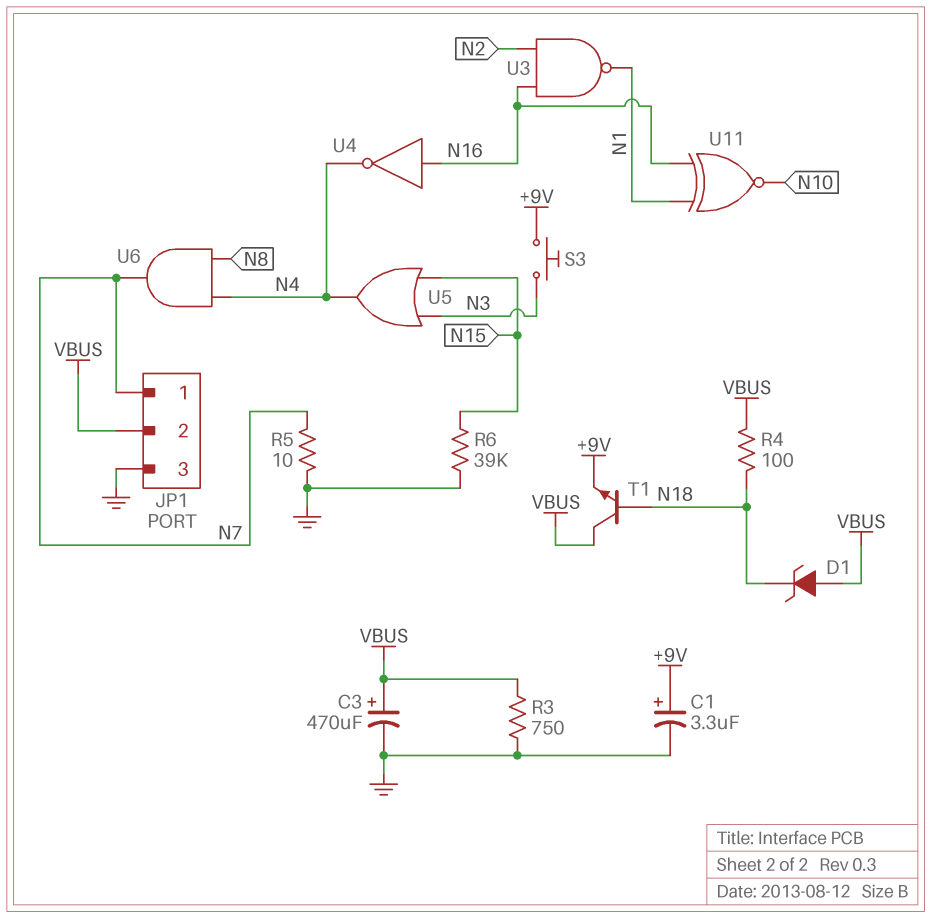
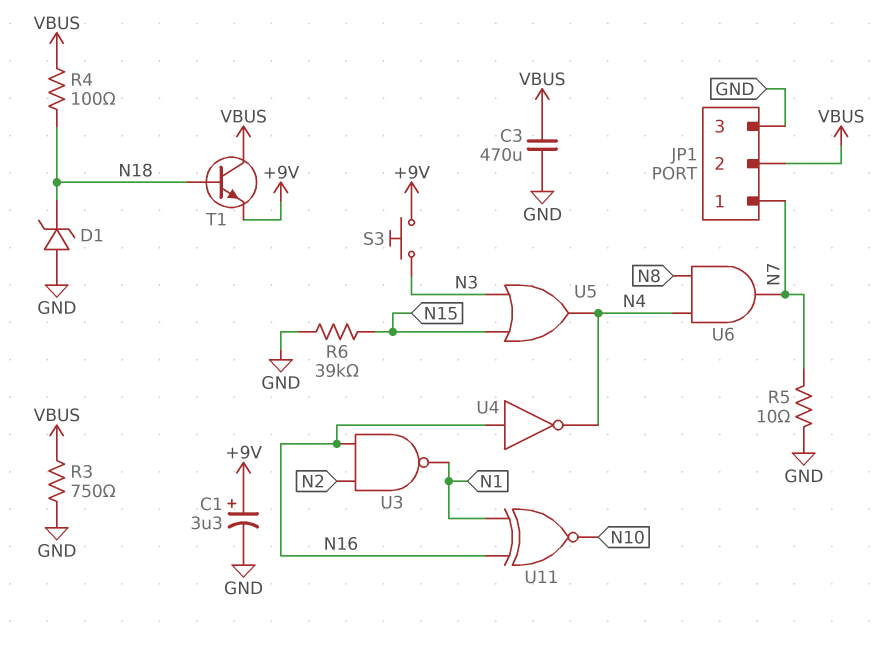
C3: 470uF (plus VBUS, minus GND) -> 470uF (GND, VBUS)
D1: zener (A VBUS, K N18) -> zener (A GND, K N18)

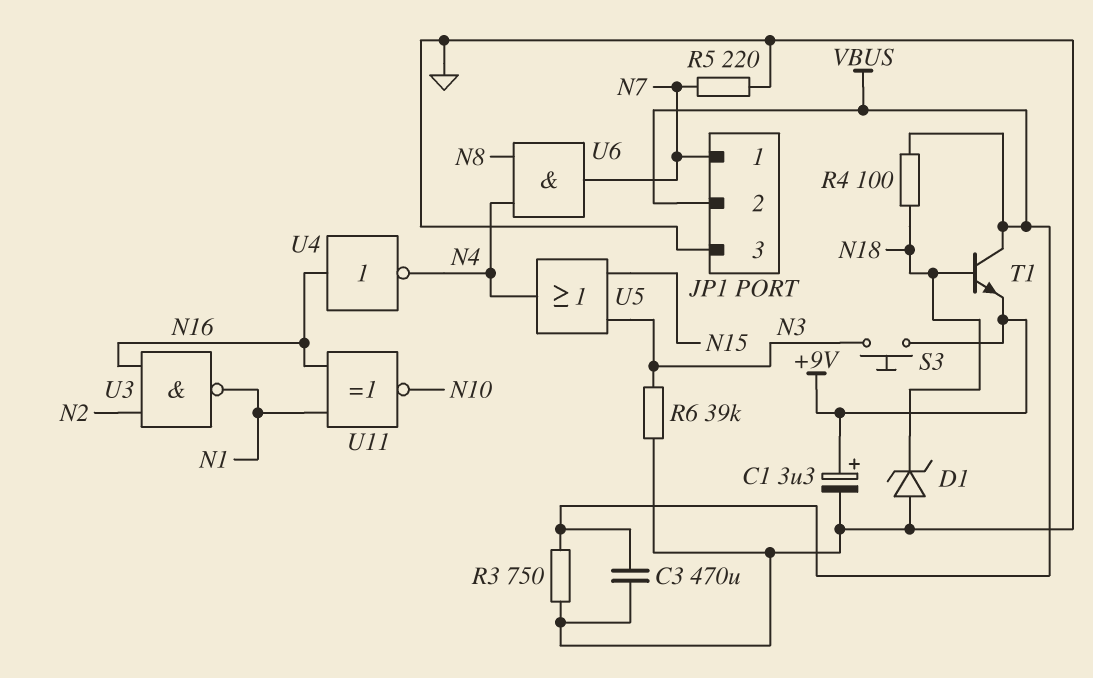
R5: 10 (GND, N7) -> 220 (GND, N7)
R6: 39k (GND, N15) -> 39k (GND, N3)

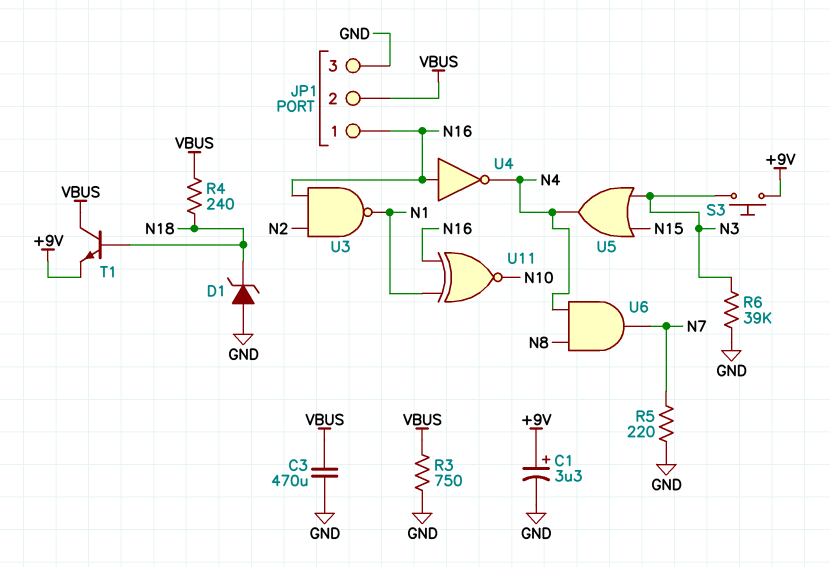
JP1 pin 1: N7 -> N16
R4: 100 (N18, VBUS) -> 240 (N18, VBUS)

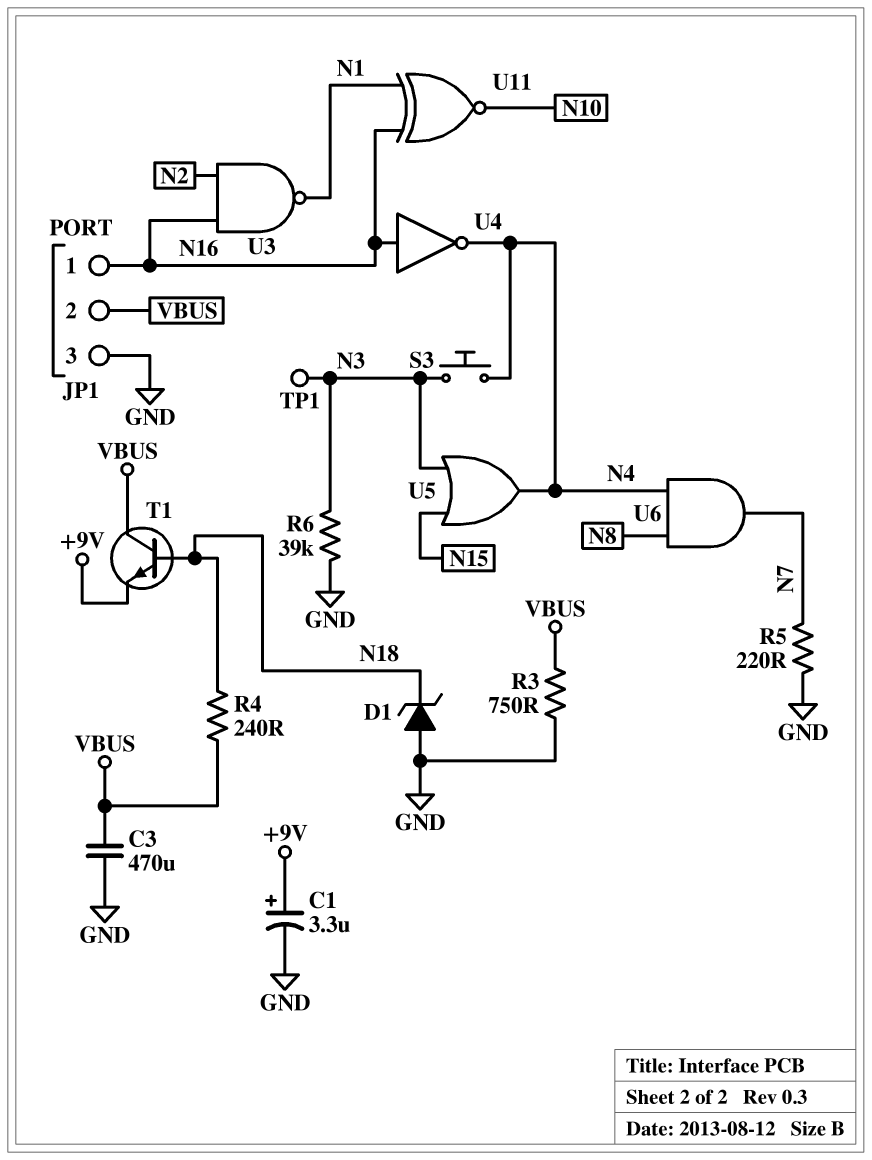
S3: button (+9V, N3) -> button (N3, N4)
TP1: none -> test point (N3)

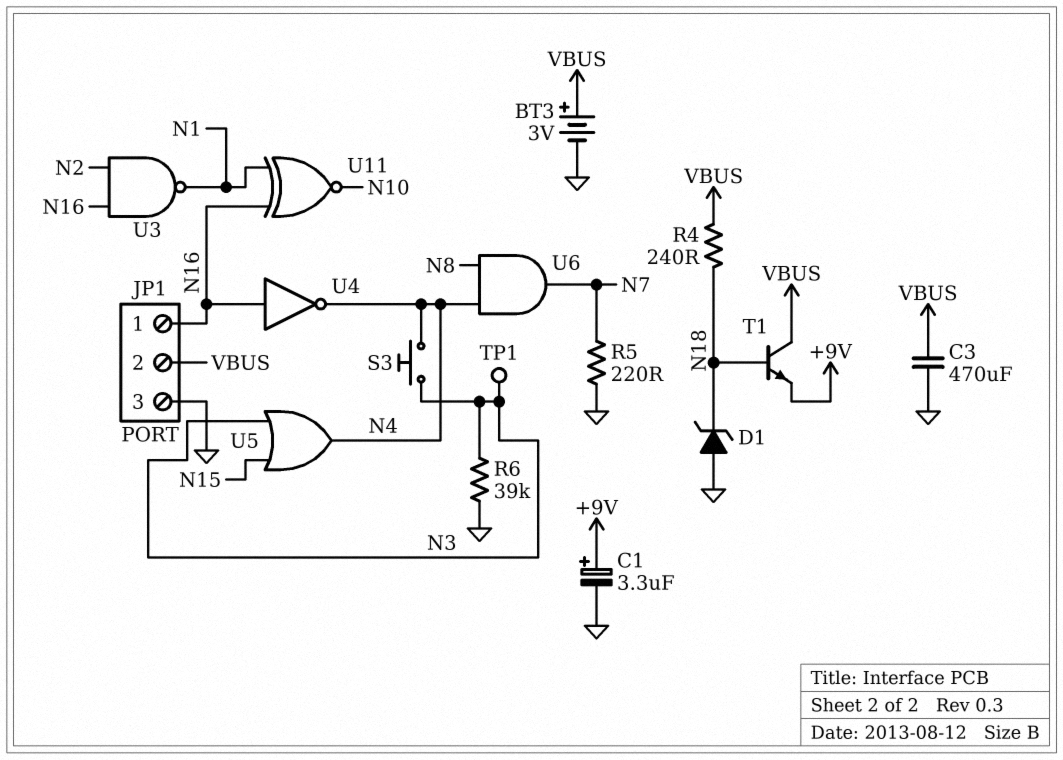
BT3: none -> 3V (plus VBUS, minus GND)
R3: 750 (GND, VBUS) -> none

